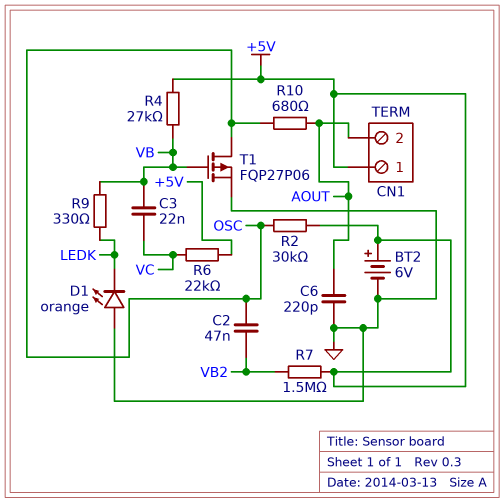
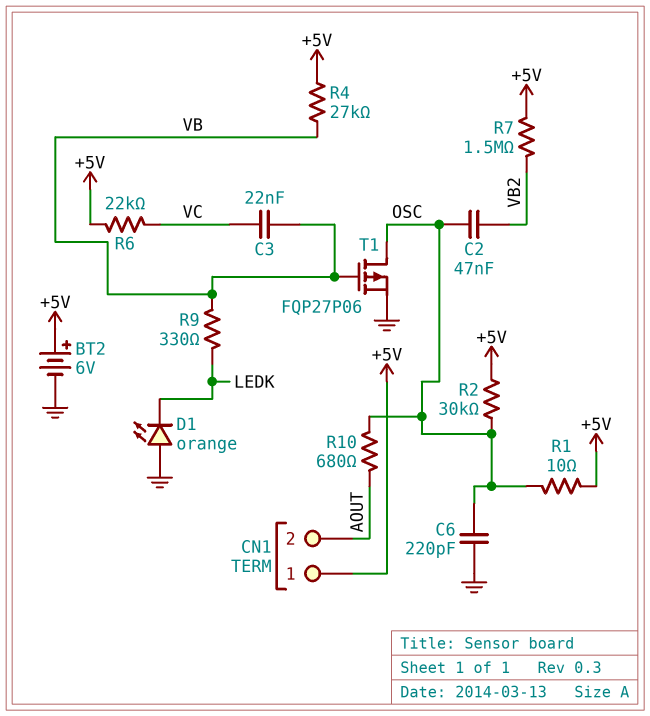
C6: 220pF (AOUT, GND) -> 220pF (GND, OSC)
R1: none -> 10 (+5V, OSC)

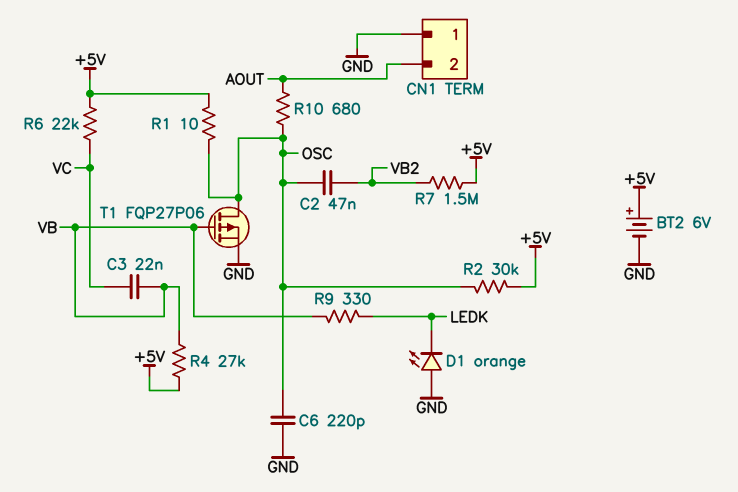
CN1 pin 1: +5V -> GND

